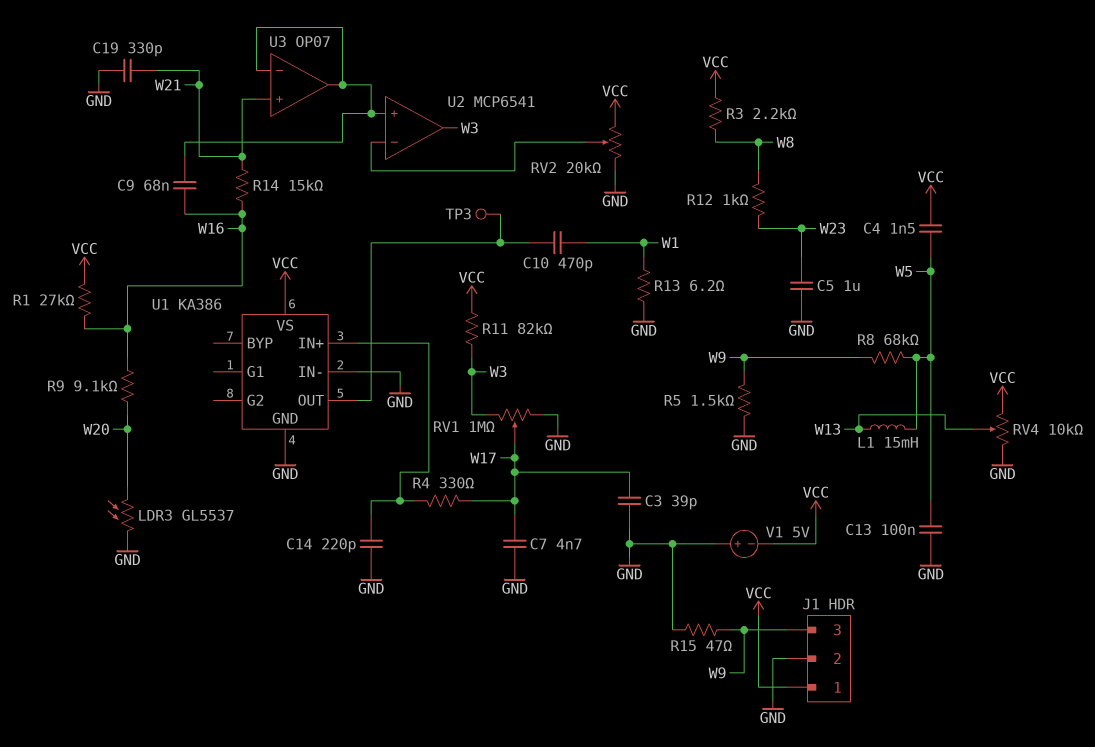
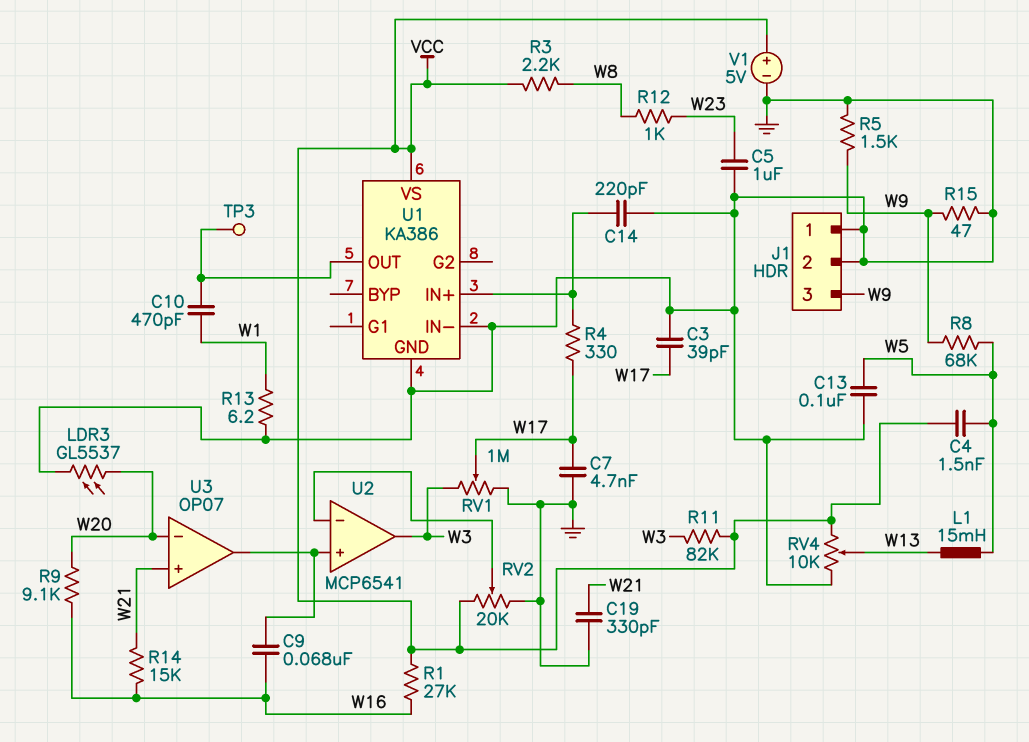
J1 pin 1: VCC -> GND
U3 pin in-: U2/in+ -> W20
V1: 5V (plus GND, minus VCC) -> 5V (plus VCC, minus GND)

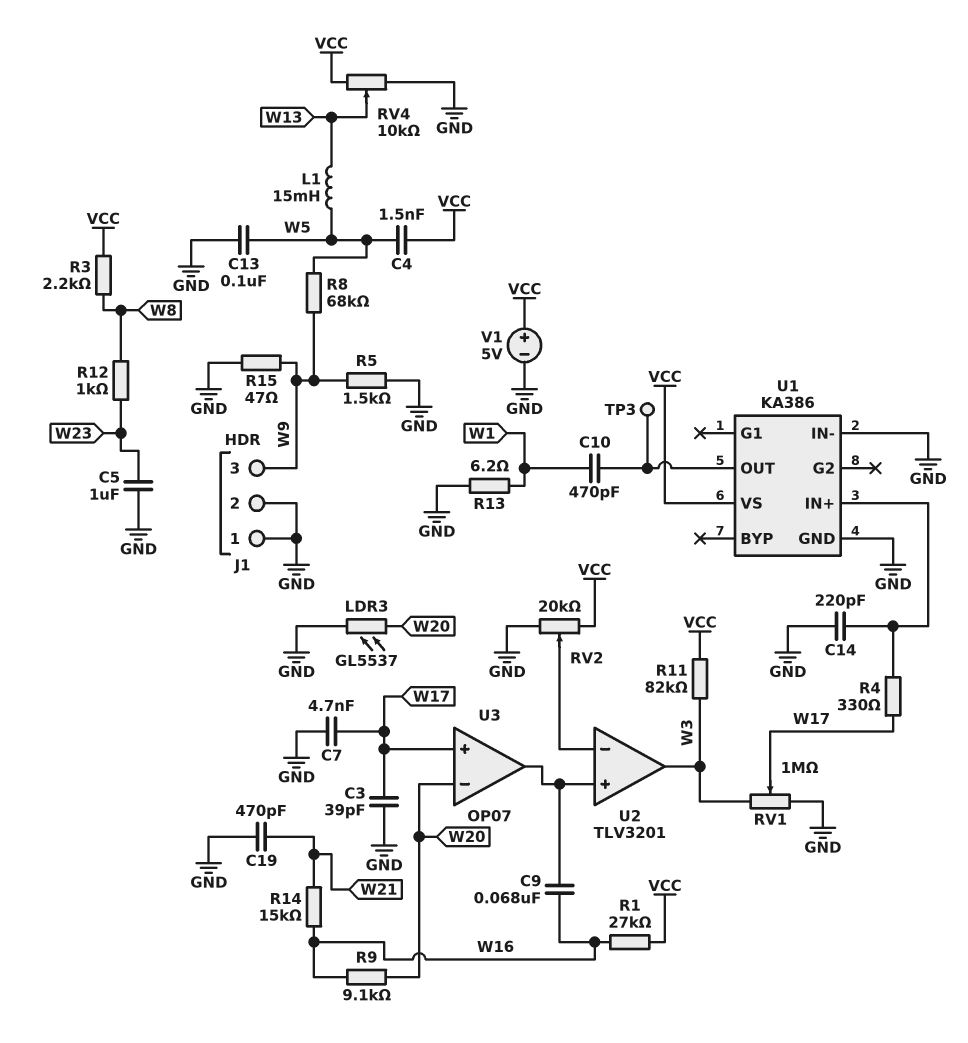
C19: 330pF (GND, W21) -> 470pF (GND, W21)
U2: MCP6541 -> TLV3201
U3 pin in+: W21 -> W17

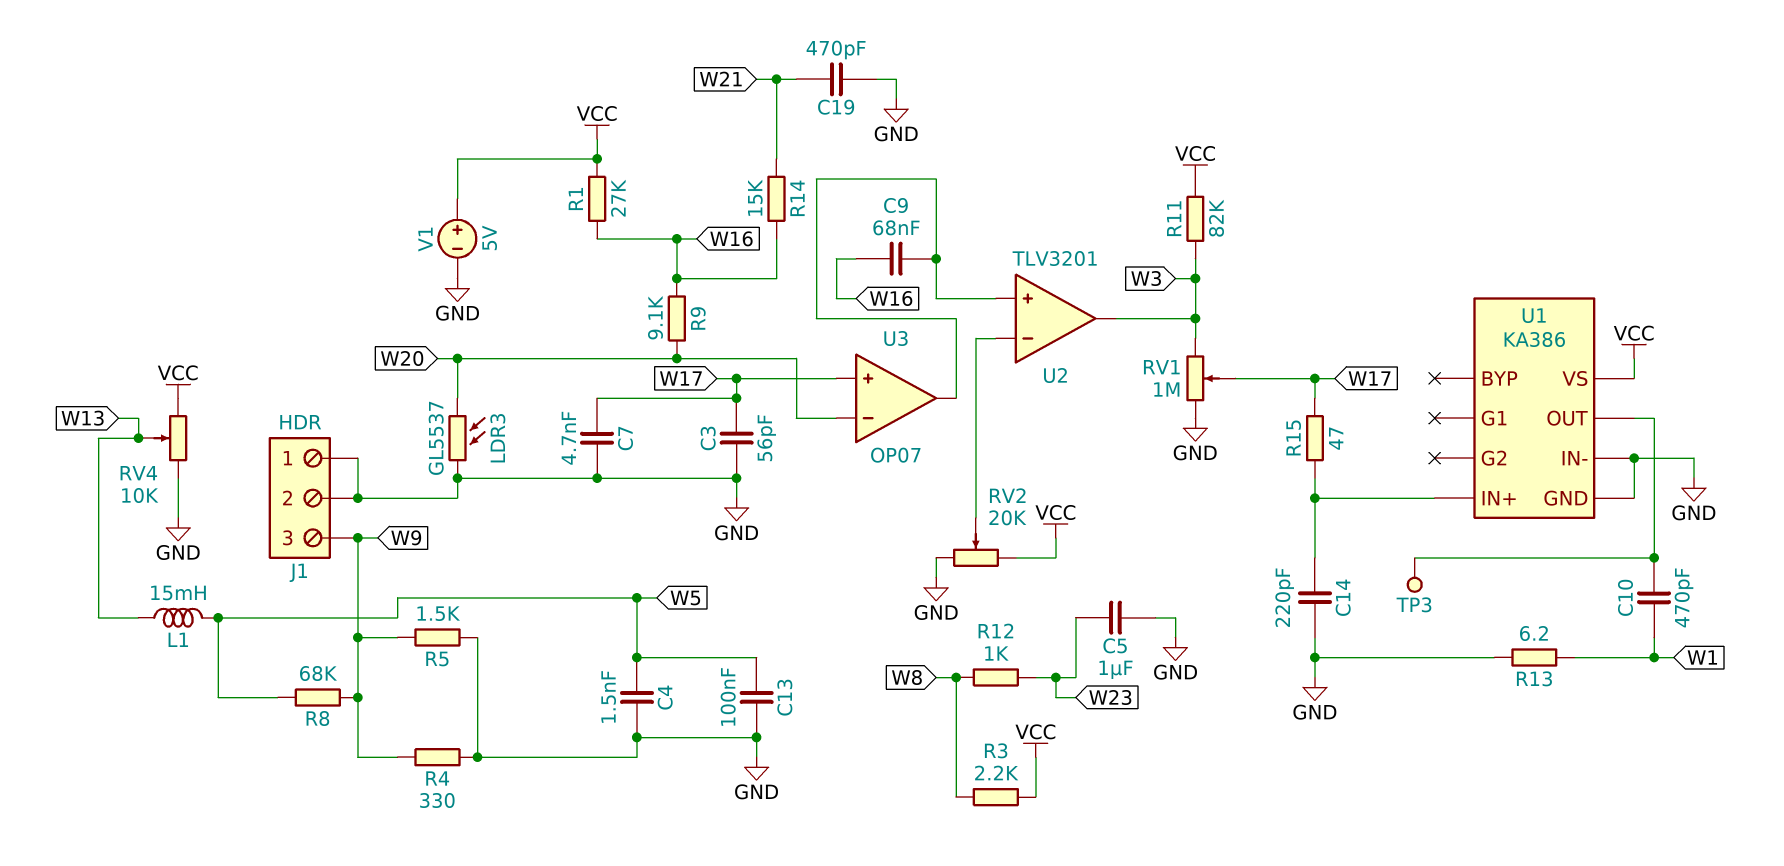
C3: 39pF (GND, W17) -> 56pF (GND, W17)
C4: 1.5nF (VCC, W5) -> 1.5nF (GND, W5)
R4: 330 (U1/IN+, W17) -> 330 (GND, W9)
R15: 47 (GND, W9) -> 47 (U1/IN+, W17)

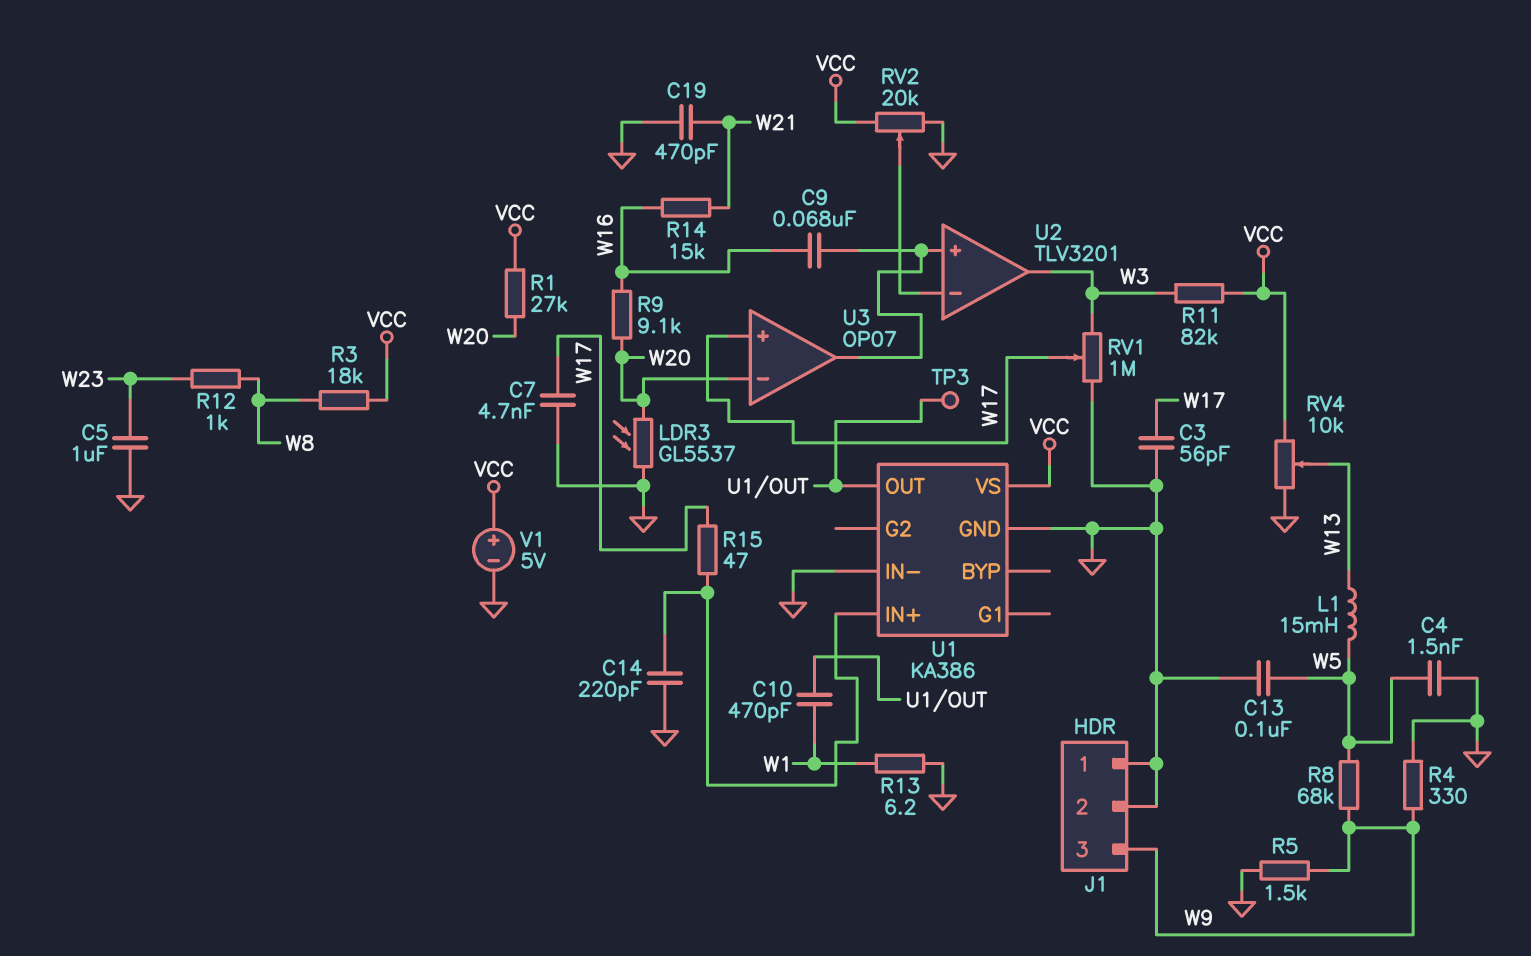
R1: 27k (VCC, W16) -> 27k (VCC, W20)
R3: 2.2k (VCC, W8) -> 18k (VCC, W8)

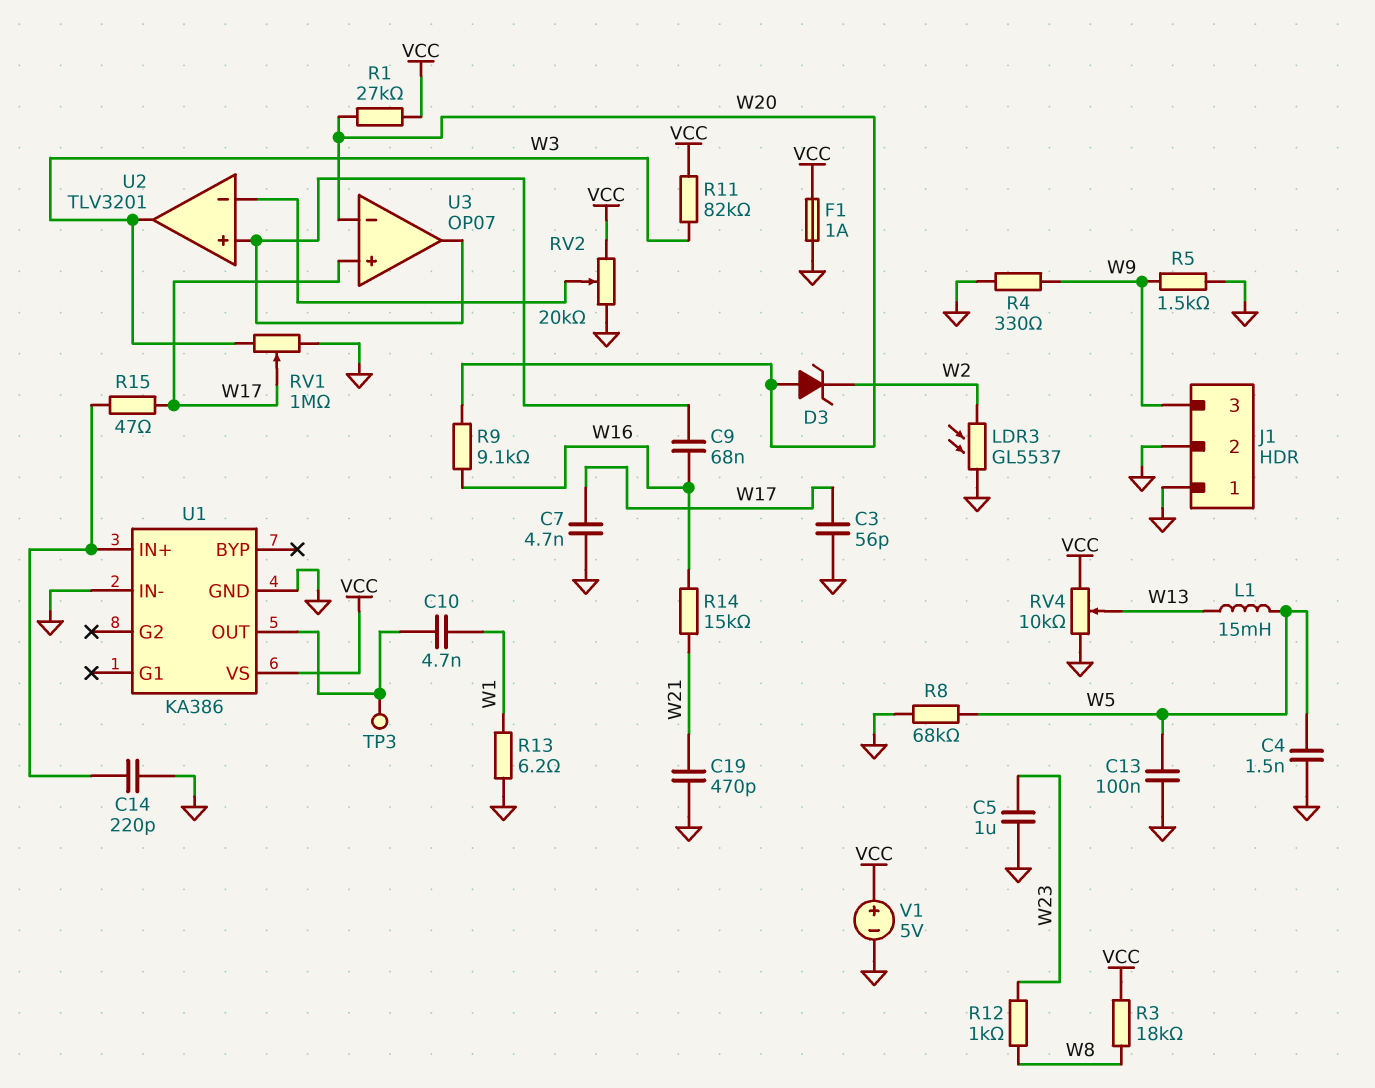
C10: 470pF (U1/OUT, W1) -> 4.7nF (U1/OUT, W1)
D3: none -> zener (A W20, K W2)
F1: none -> 1A (GND, VCC)
LDR3: GL5537 (GND, W20) -> GL5537 (GND, W2)
R8: 68k (W5, W9) -> 68k (GND, W5)

